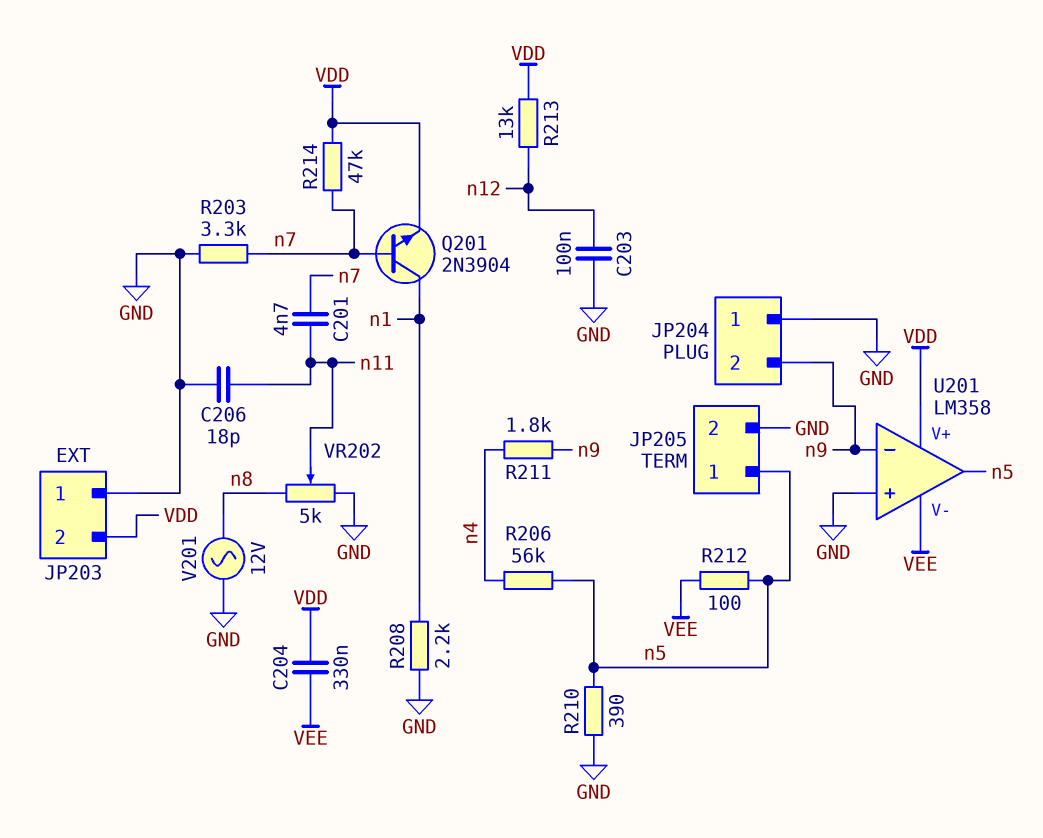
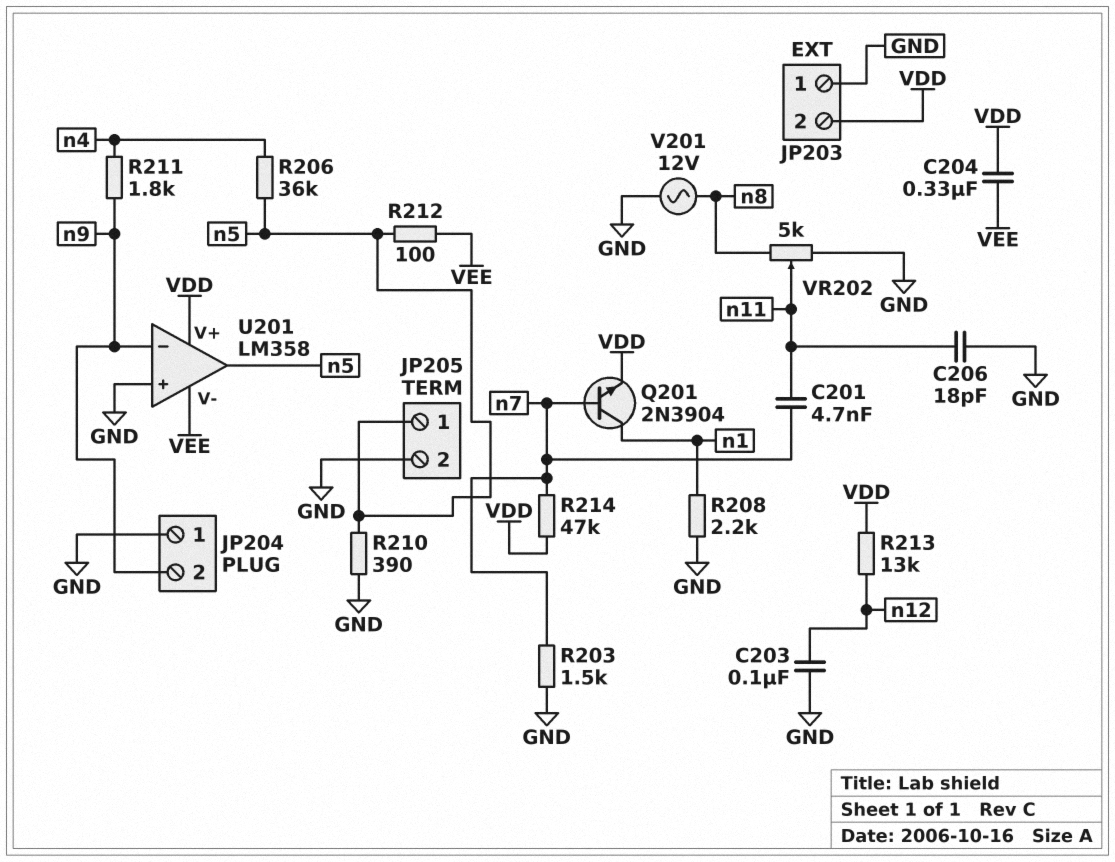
R203: 3.3k (GND, n7) -> 1.5k (GND, n7)
R206: 56k (n4, n5) -> 36k (n4, n5)

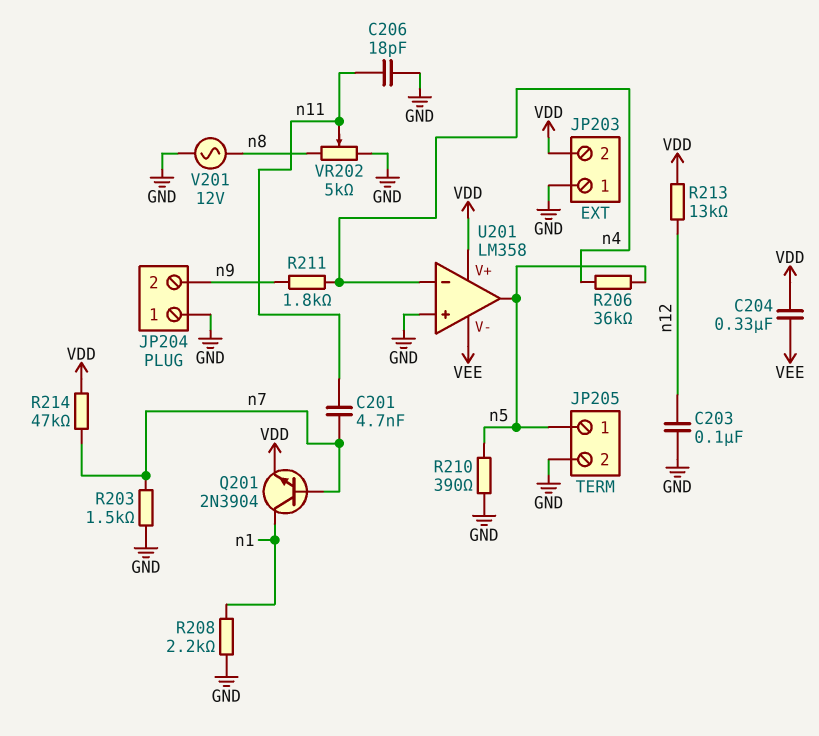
R212: 100 (VEE, n5) -> none
U201 pin in-: n9 -> n4

